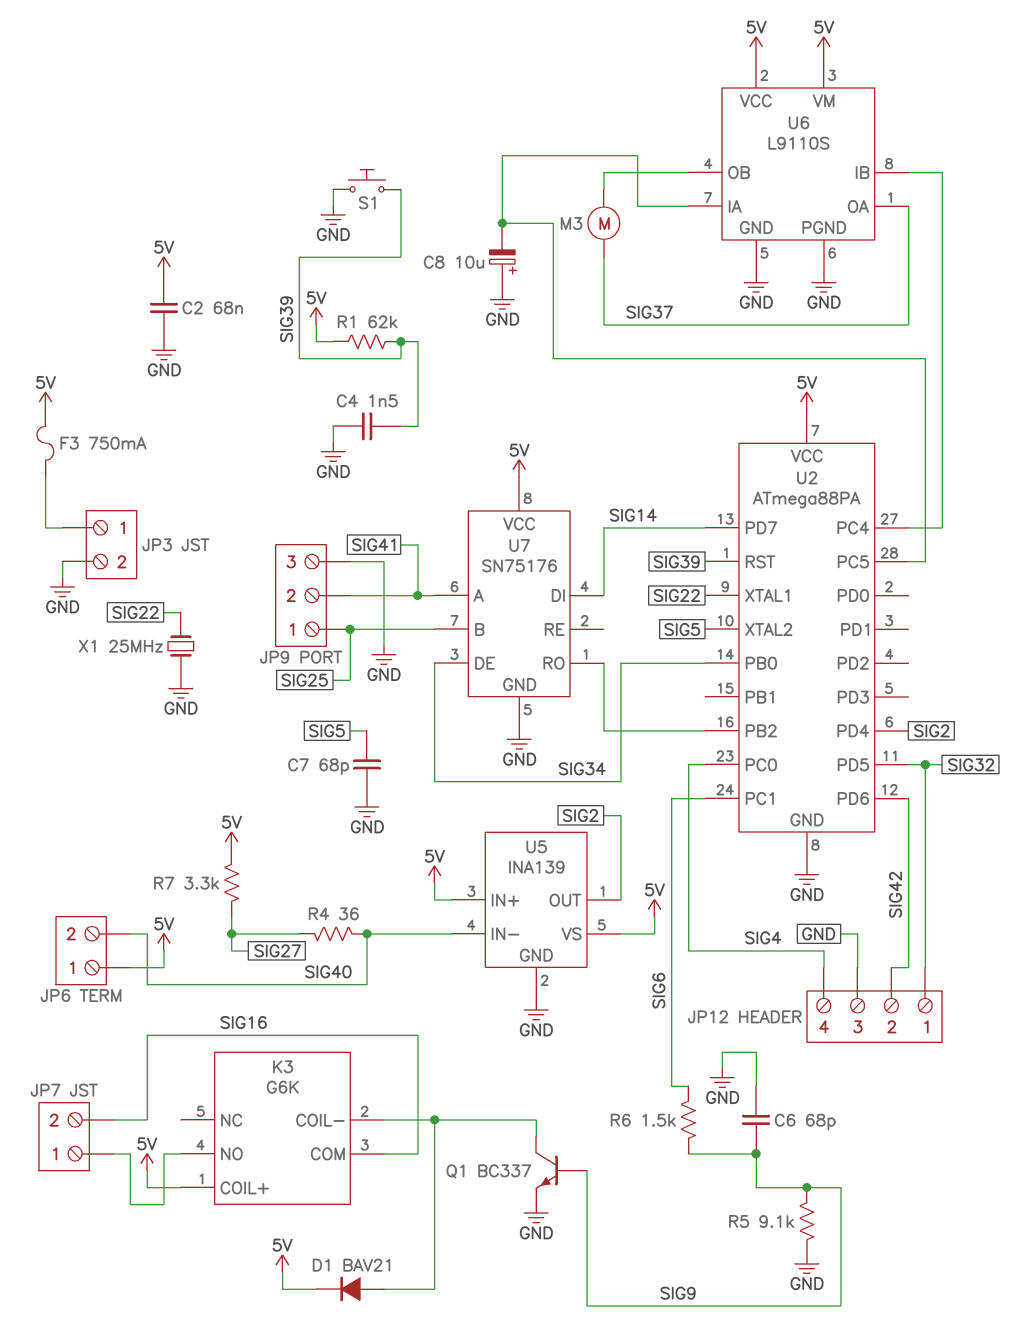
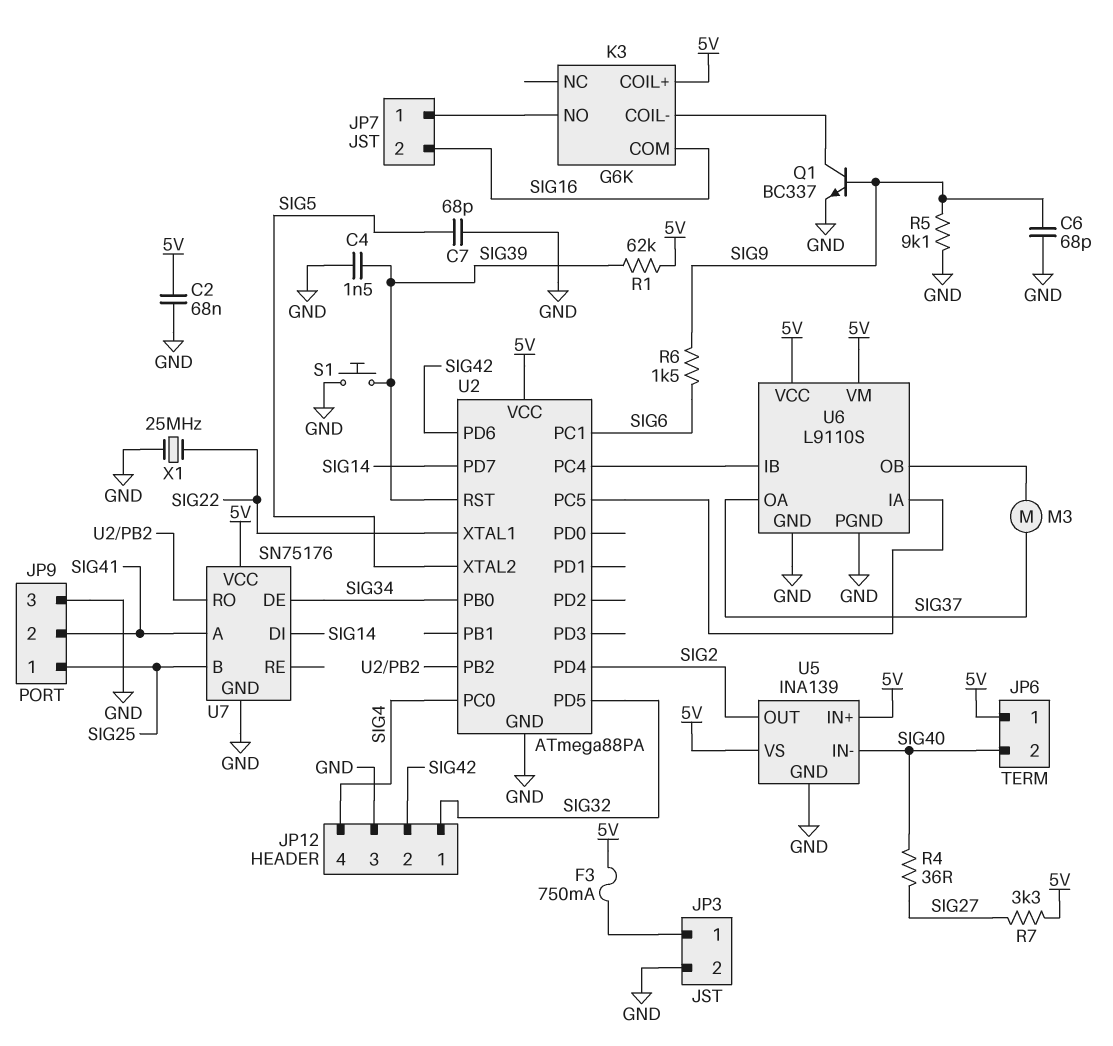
C8: 10uF (plus GND, minus U2/PC5) -> none
D1: diode BAV21 (A K3/COIL-, K 5V) -> none

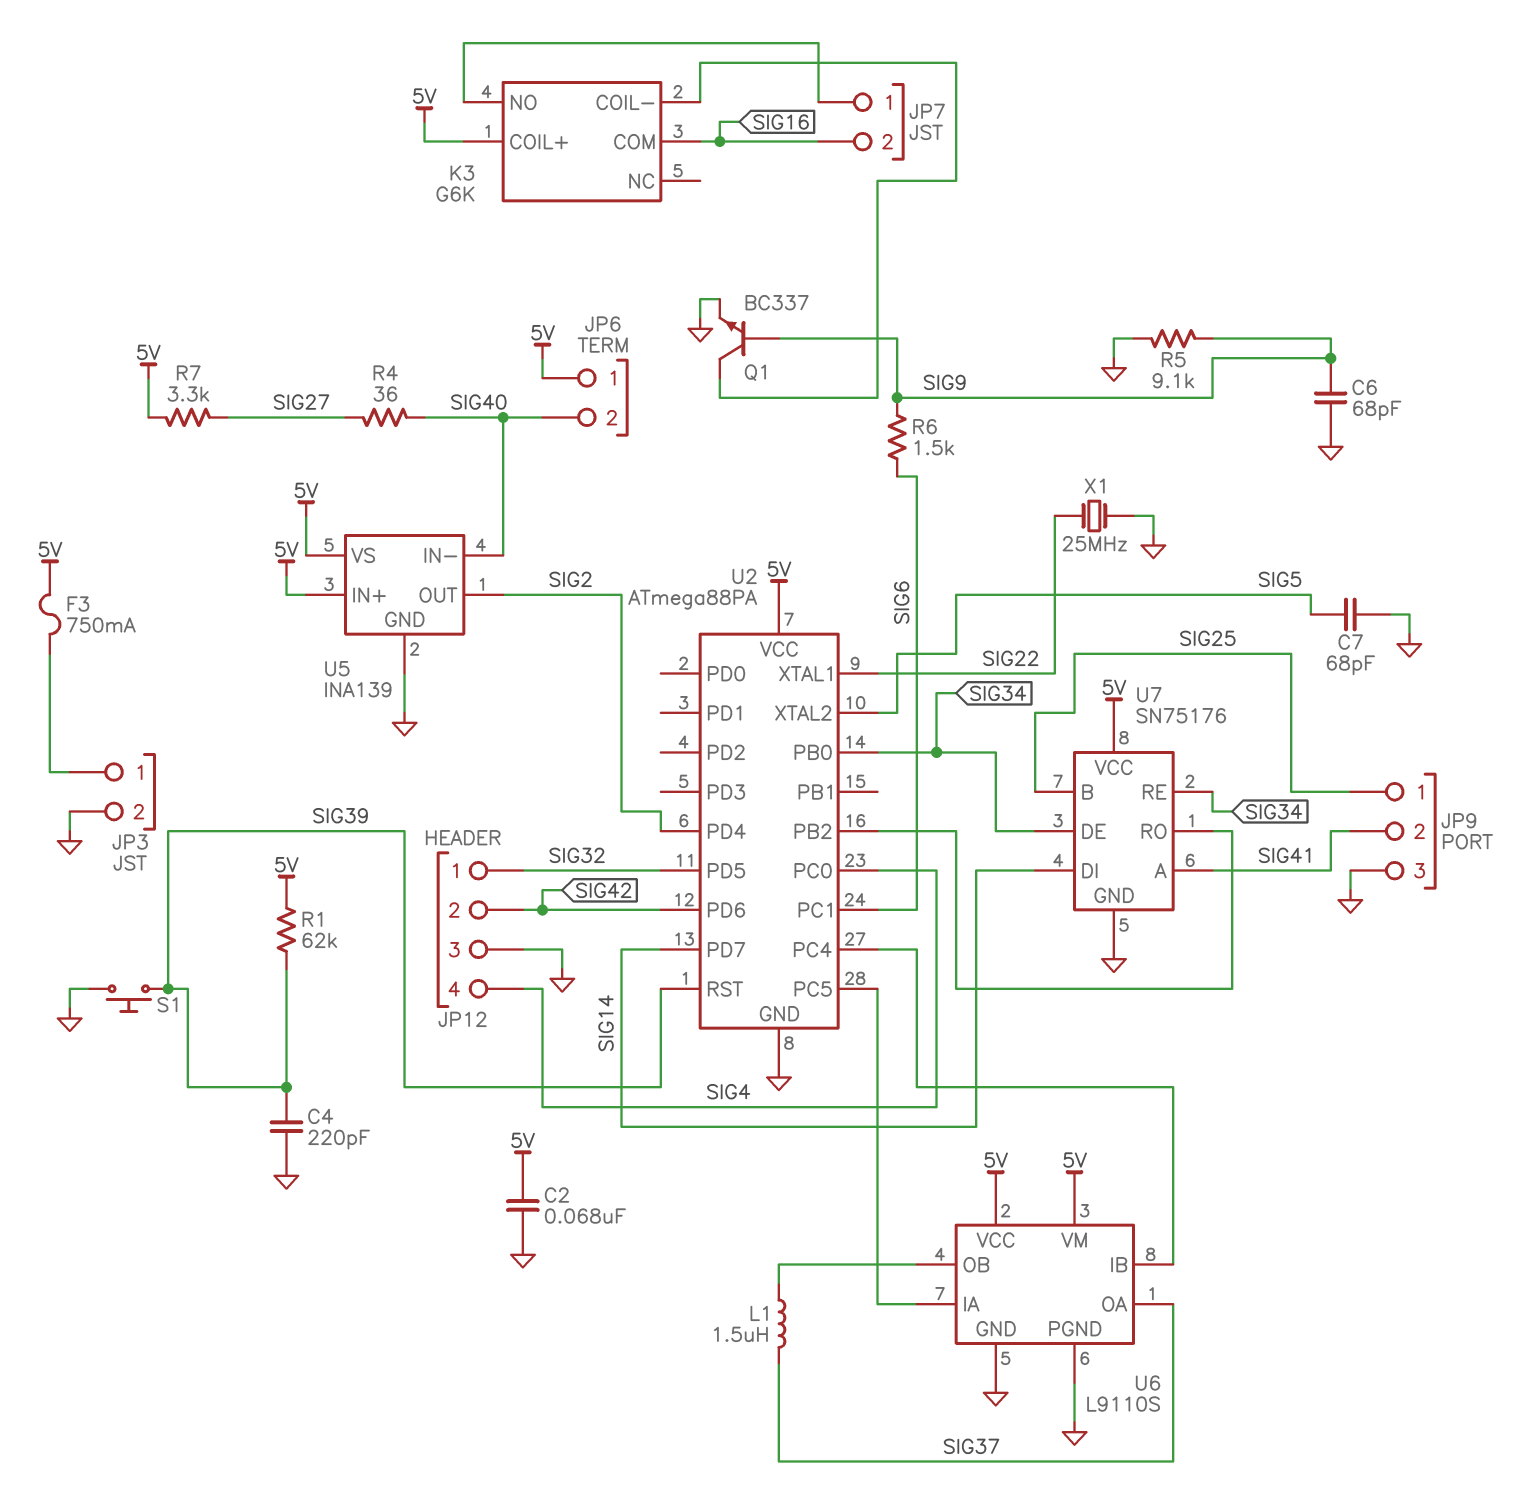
C4: 1.5nF (GND, SIG39) -> 220pF (GND, SIG39)
L1: none -> 1.5uH (SIG37, U6/OB)
M3: motor (SIG37, U6/OB) -> none
U7 pin RE: none -> SIG34

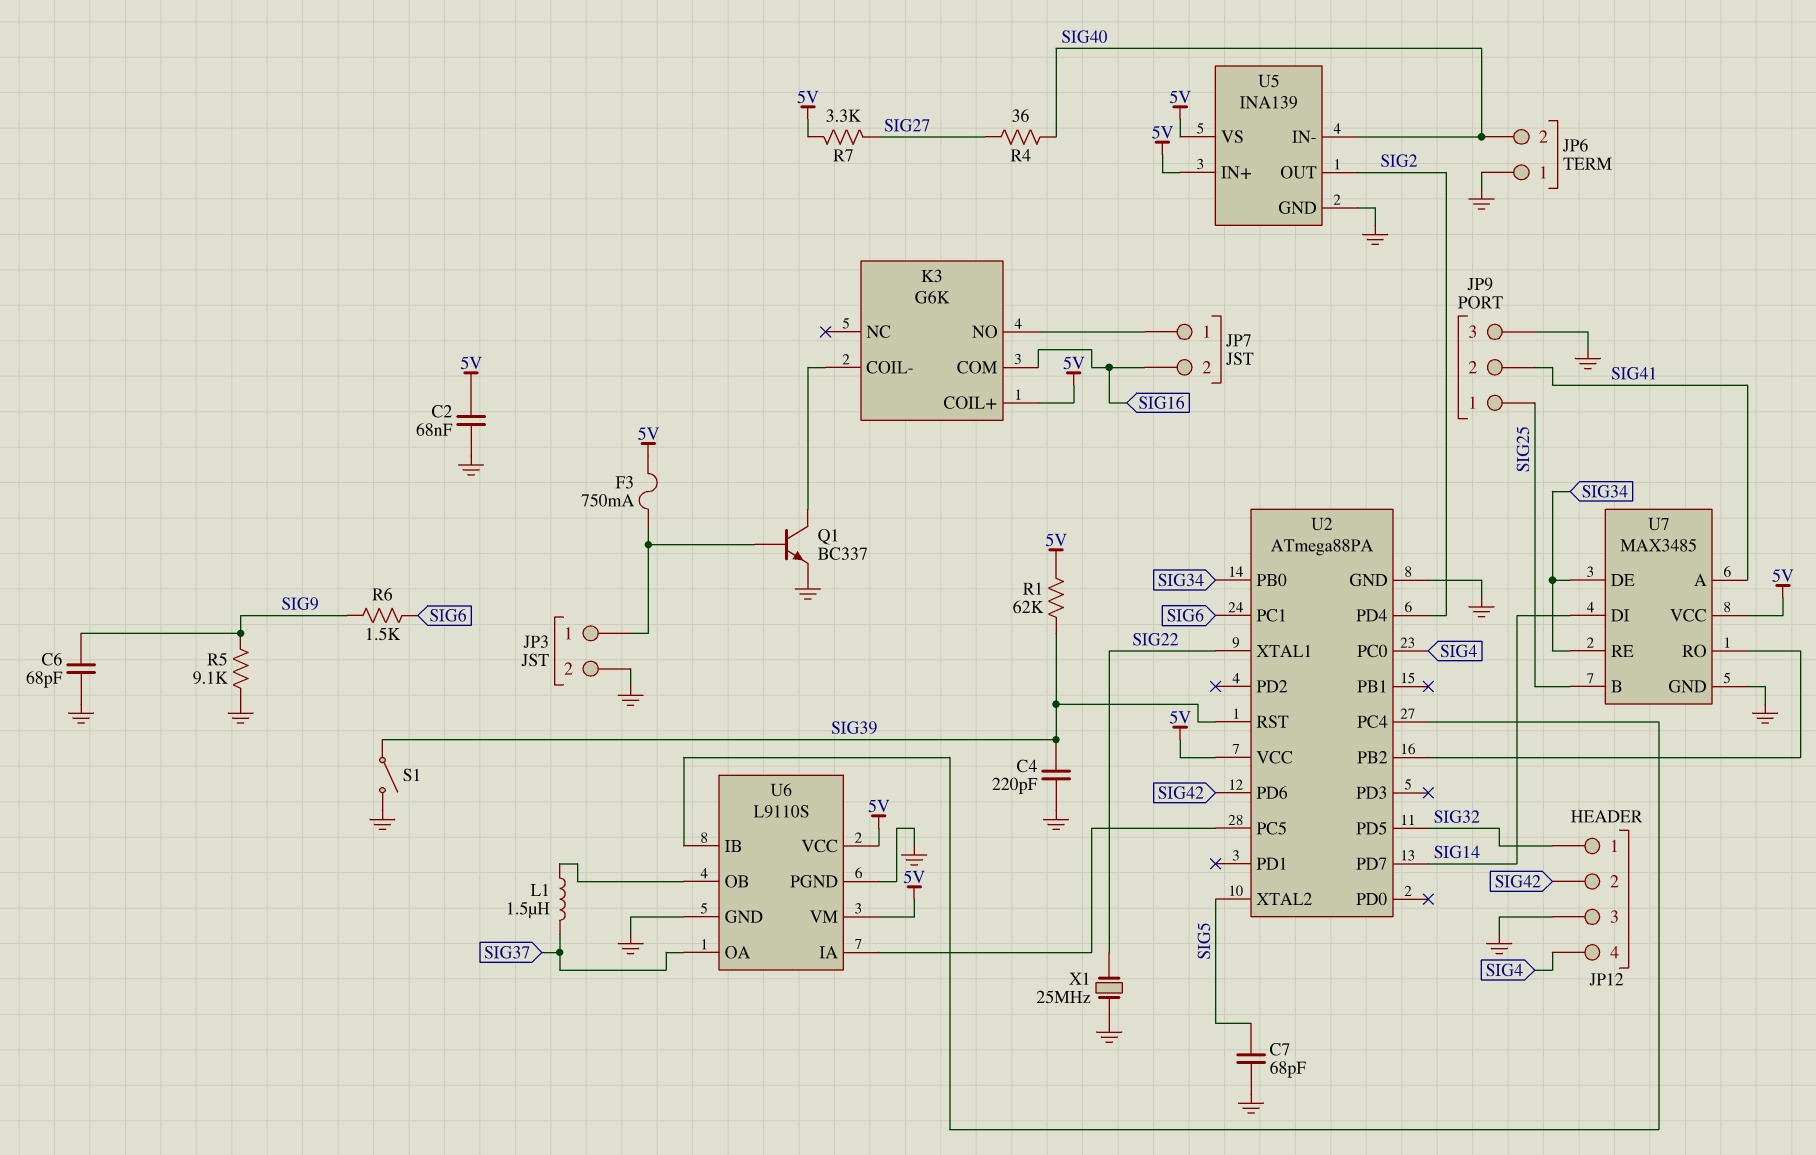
JP6 pin 1: 5V -> GND
Q1: NPN BC337 (B SIG9, C K3/COIL-, E GND) -> NPN BC337 (B JP3/1, C K3/COIL-, E GND)
S1: button (GND, SIG39) -> switch (GND, SIG39)
U7: SN75176 -> MAX3485

